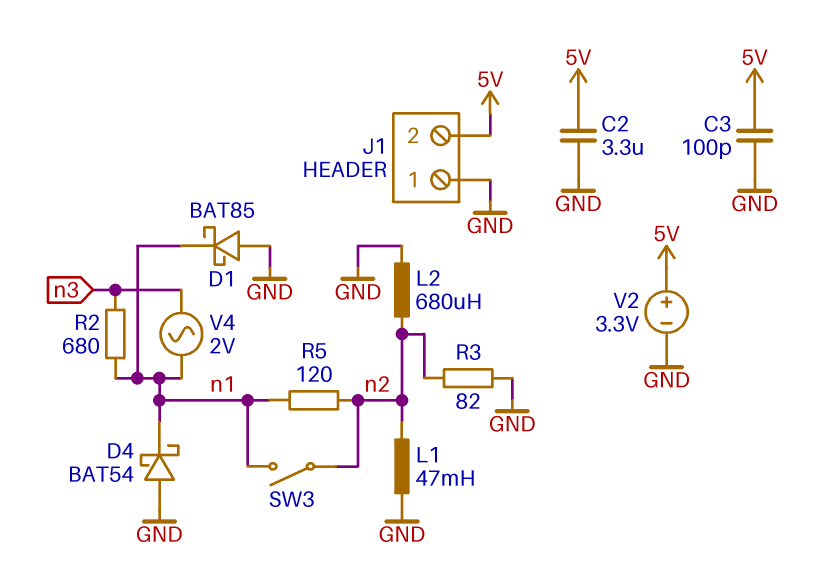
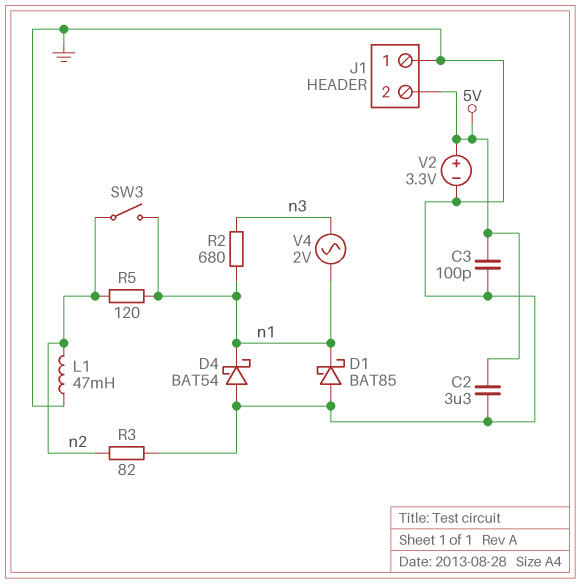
L2: 680uH (GND, n2) -> none

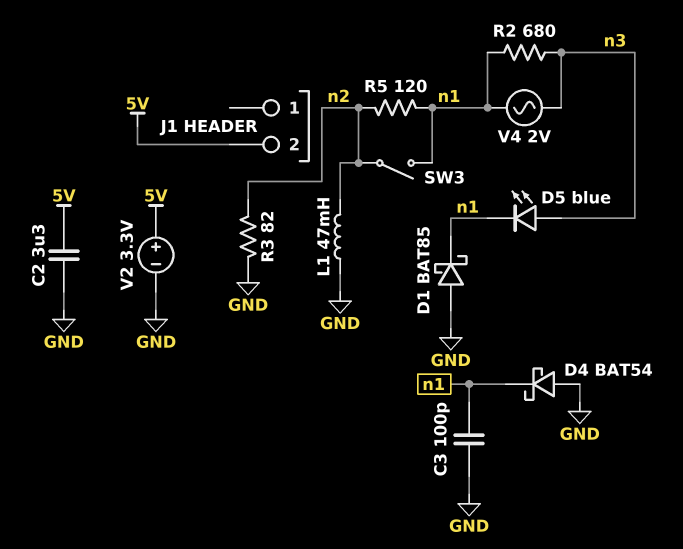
C3: 100pF (5V, GND) -> 100pF (GND, n1)
D5: none -> LED blue (A n3, K n1)
J1 pin 1: GND -> none

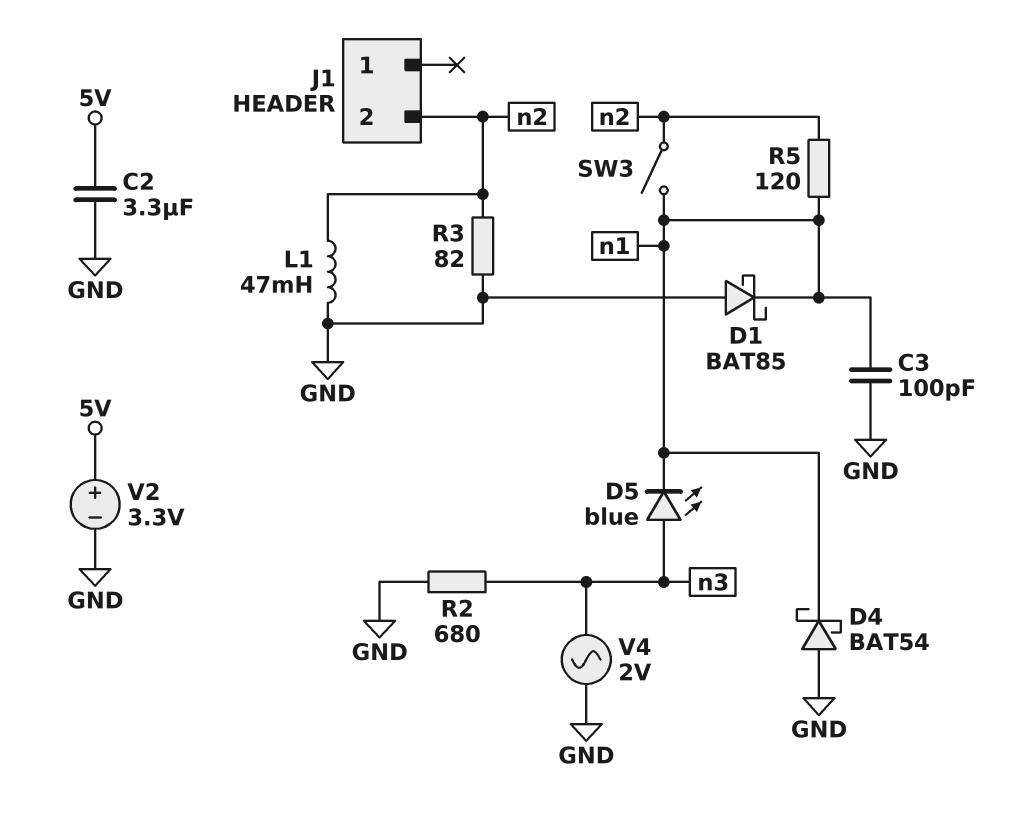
J1 pin 2: 5V -> n2
R2: 680 (n1, n3) -> 680 (GND, n3)
V4: AC 2V (n1, n3) -> AC 2V (GND, n3)

